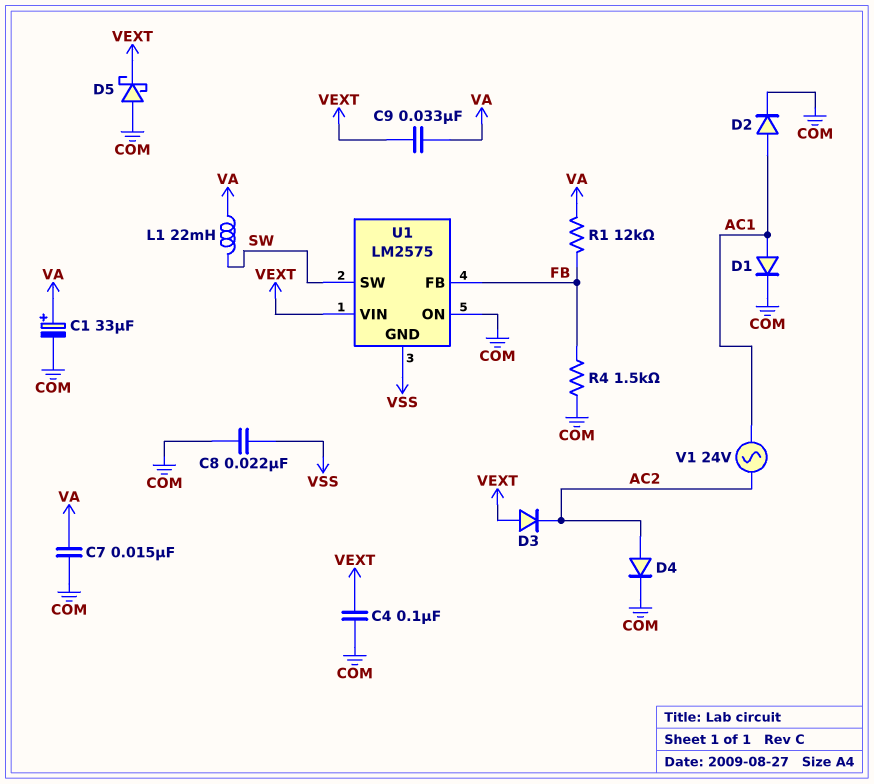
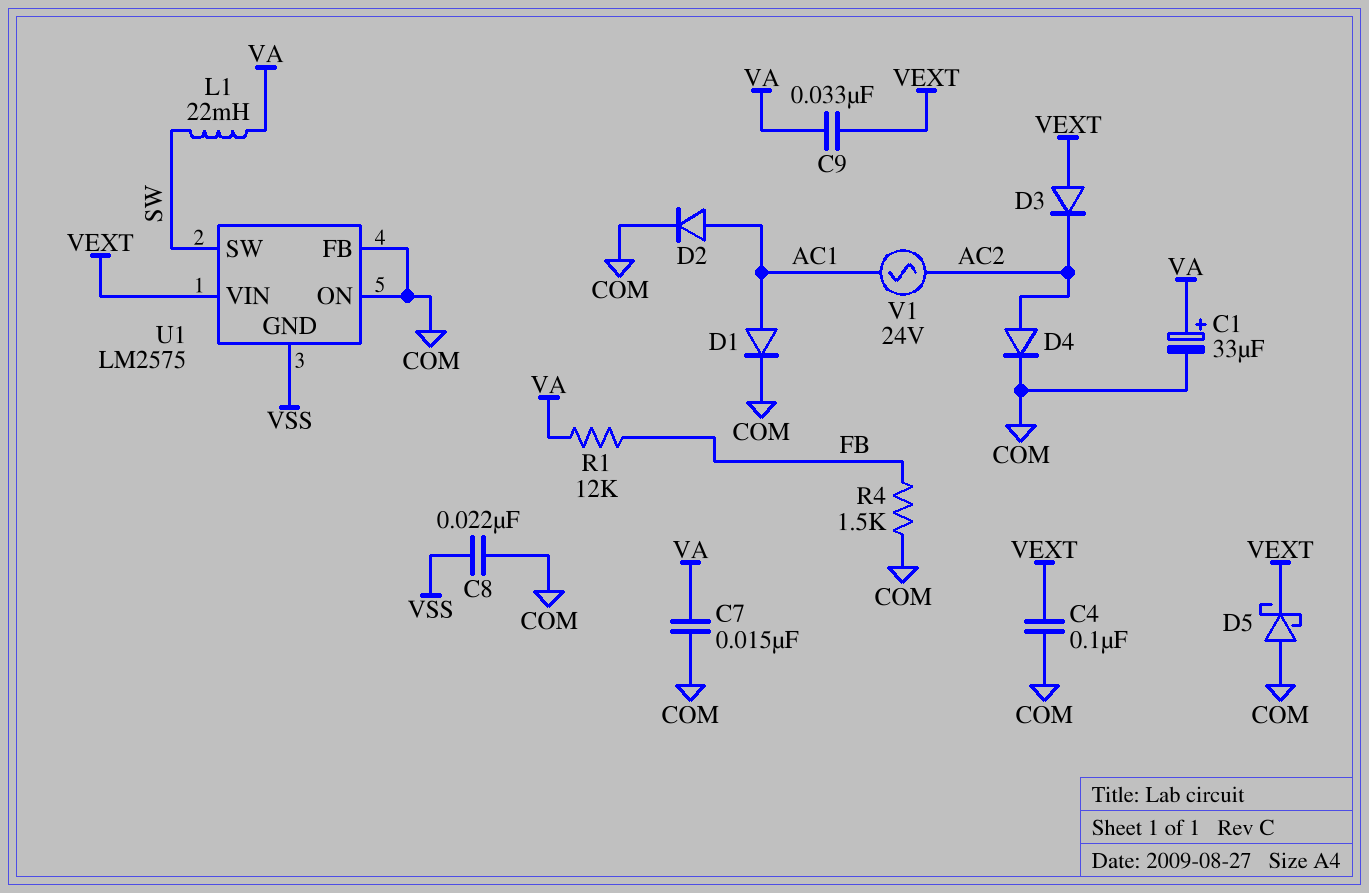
U1 pin FB: FB -> COM

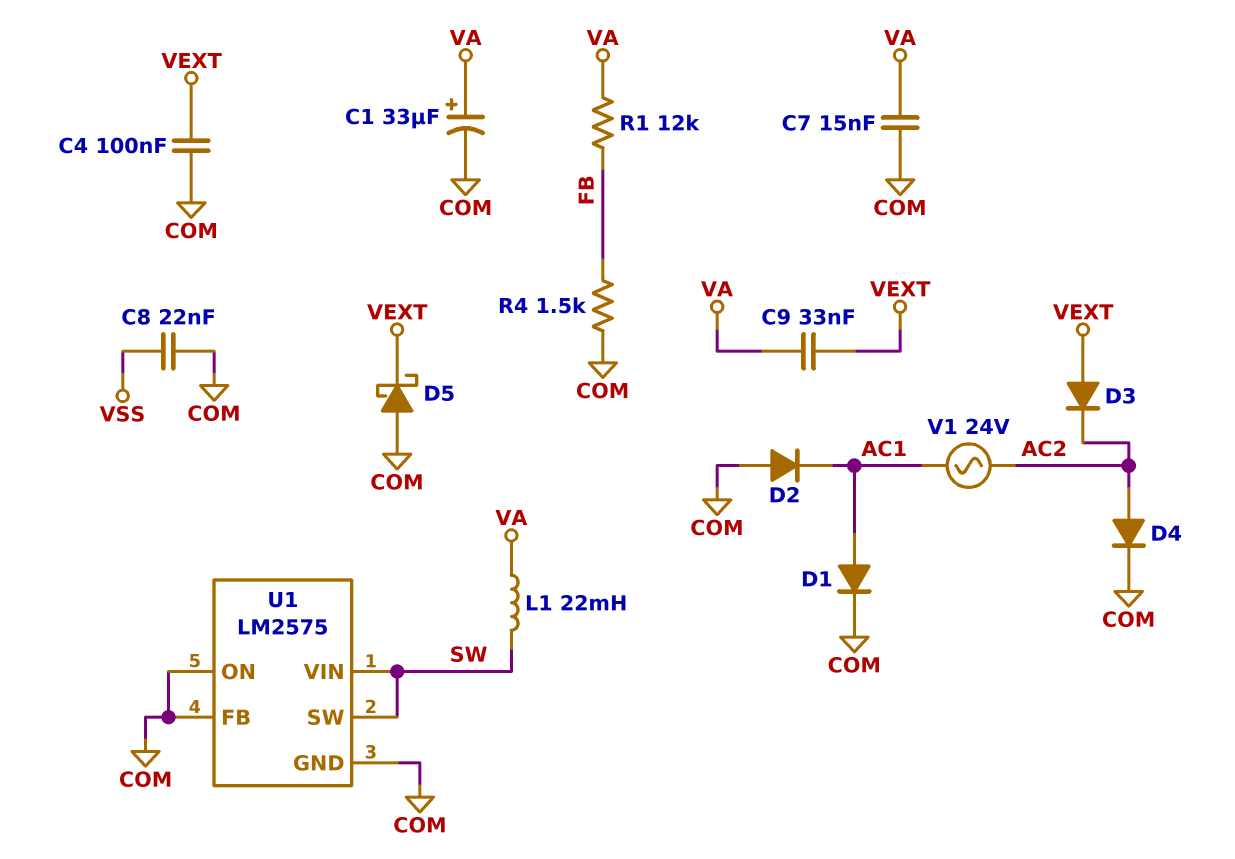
D2: diode (A AC1, K COM) -> diode (A COM, K AC1)
U1 pin GND: VSS -> COM
U1 pin VIN: VEXT -> SW

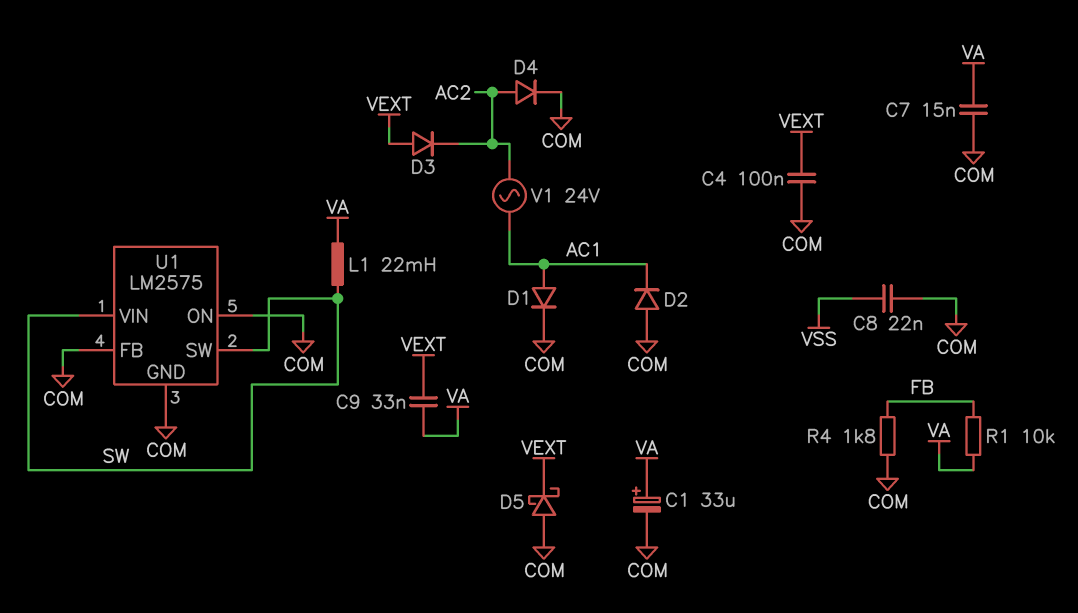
R1: 12k (FB, VA) -> 10k (FB, VA)
R4: 1.5k (COM, FB) -> 1.8k (COM, FB)

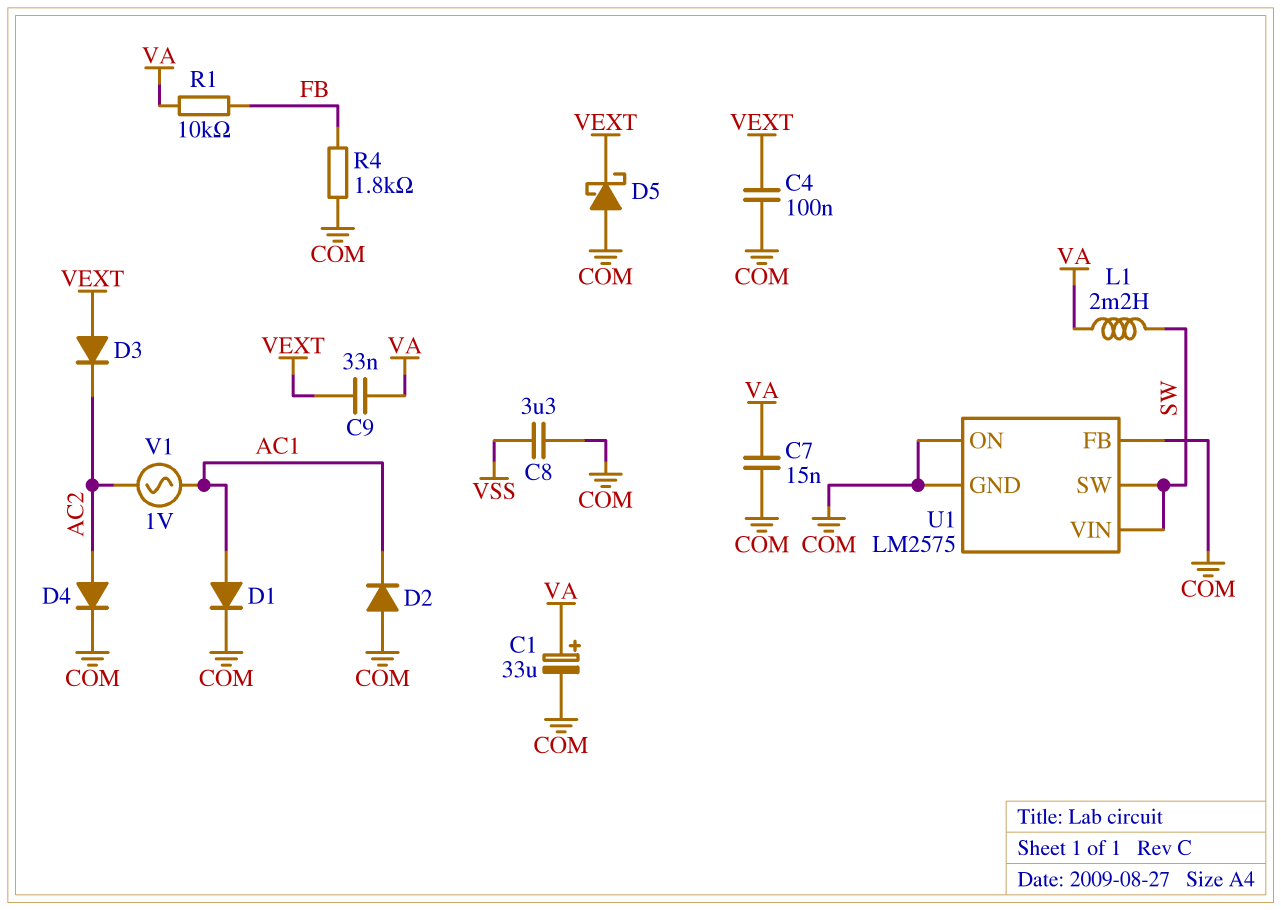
C8: 22nF (COM, VSS) -> 3.3uF (COM, VSS)
L1: 22mH (SW, VA) -> 2.2mH (SW, VA)
V1: AC 24V (AC1, AC2) -> AC 1V (AC1, AC2)

